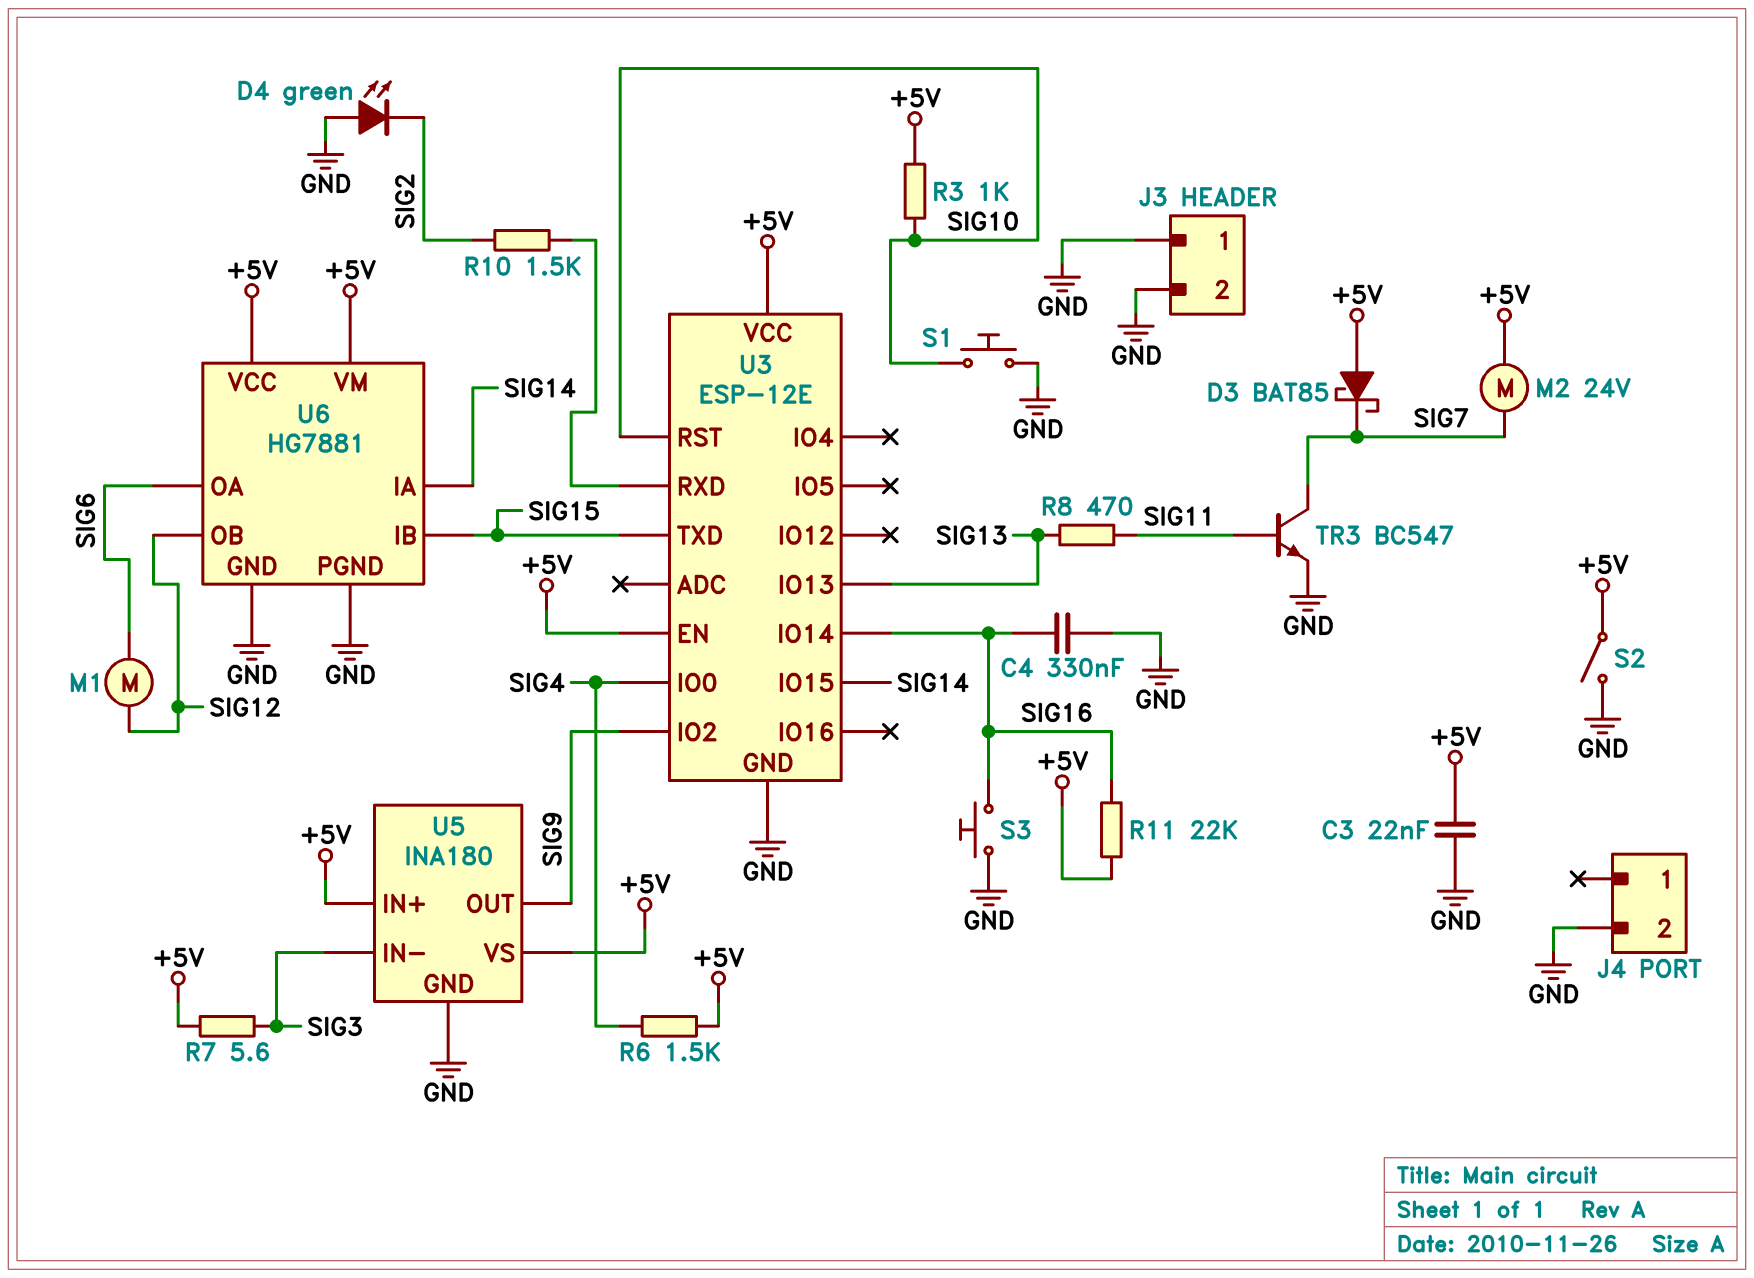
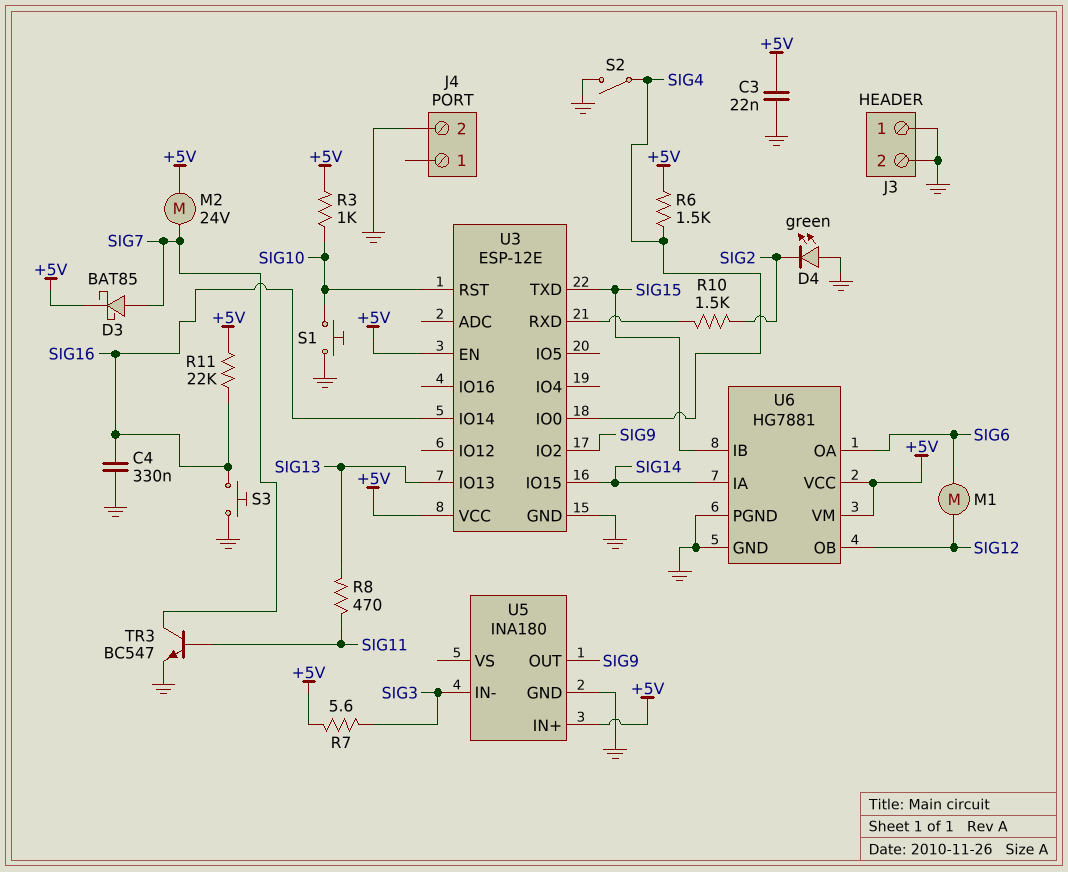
D3: schottky BAT85 (A +5V, K SIG7) -> schottky BAT85 (A SIG7, K +5V)
S2: switch (+5V, GND) -> switch (GND, SIG4)
U5 pin VS: +5V -> none

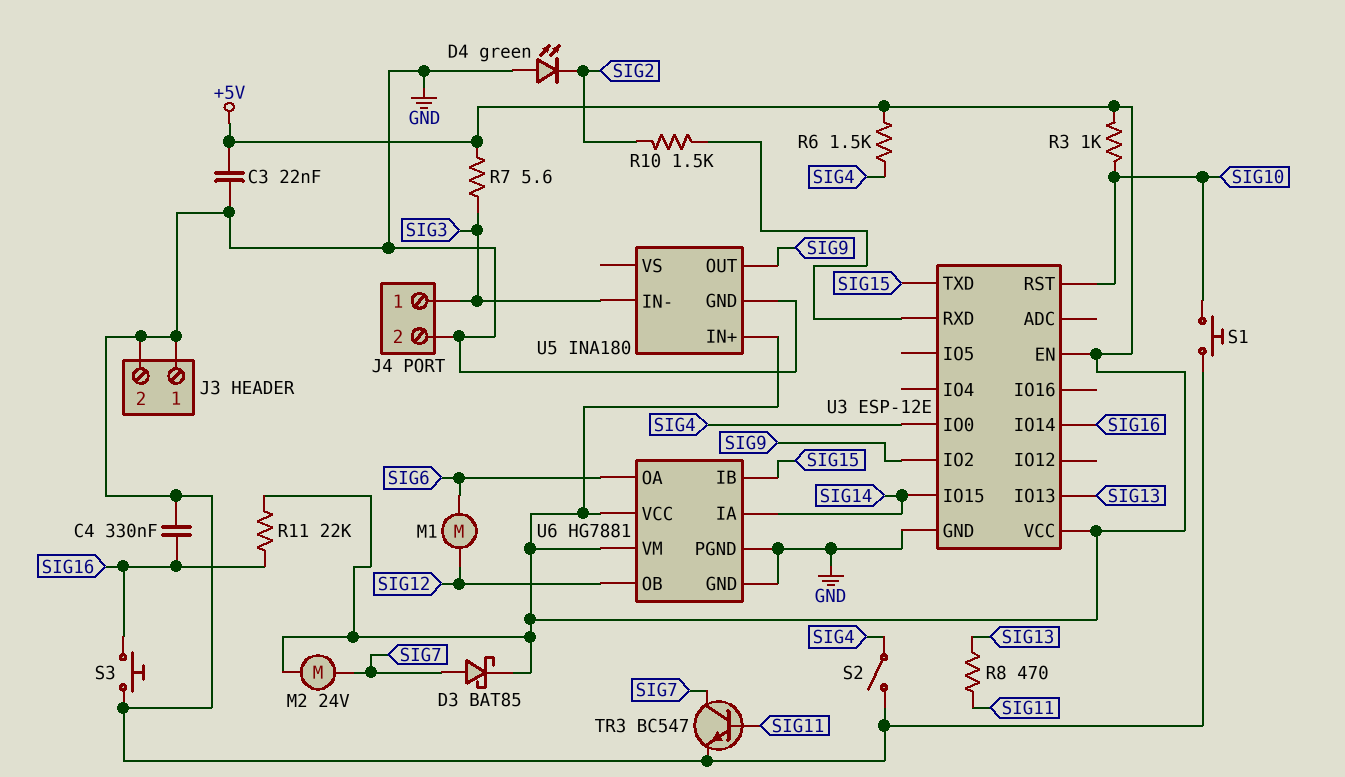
J4 pin 1: none -> SIG3

